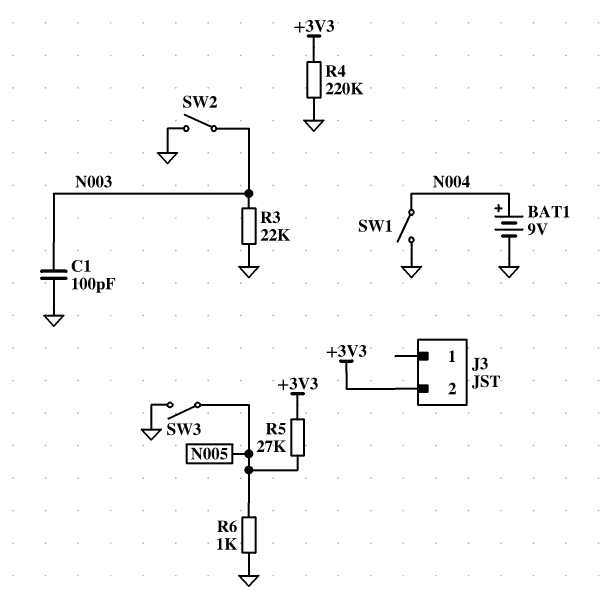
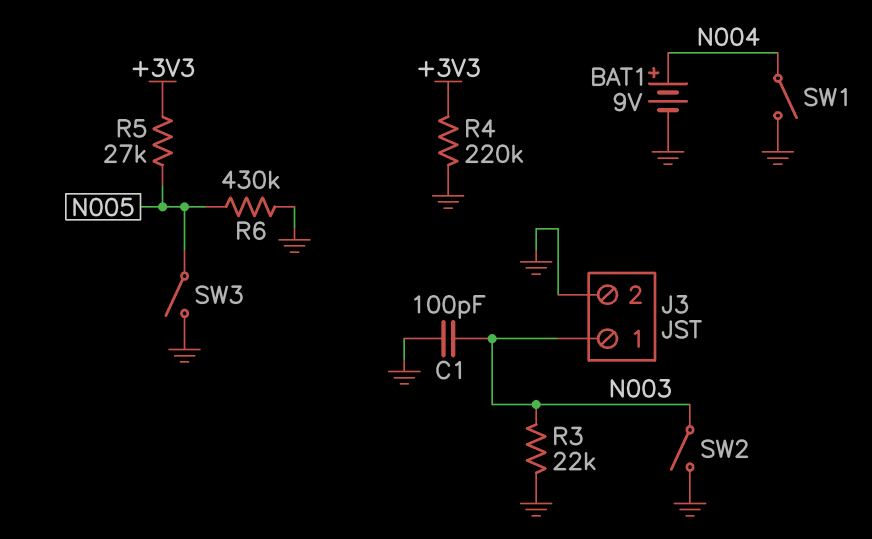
J3 pin 1: none -> N003
J3 pin 2: +3V3 -> GND
R6: 1k (GND, N005) -> 430k (GND, N005)

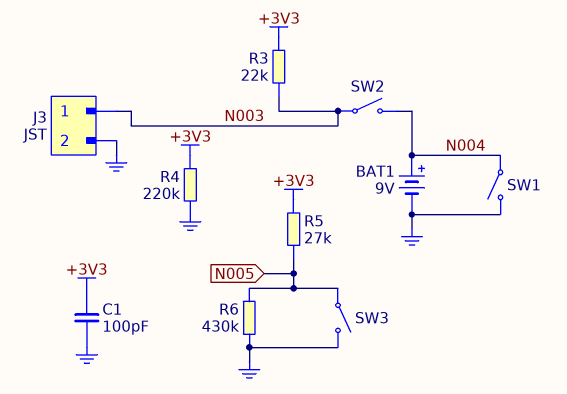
C1: 100pF (GND, N003) -> 100pF (+3V3, GND)
R3: 22k (GND, N003) -> 22k (+3V3, N003)
SW2: switch (GND, N003) -> switch (N003, N004)

